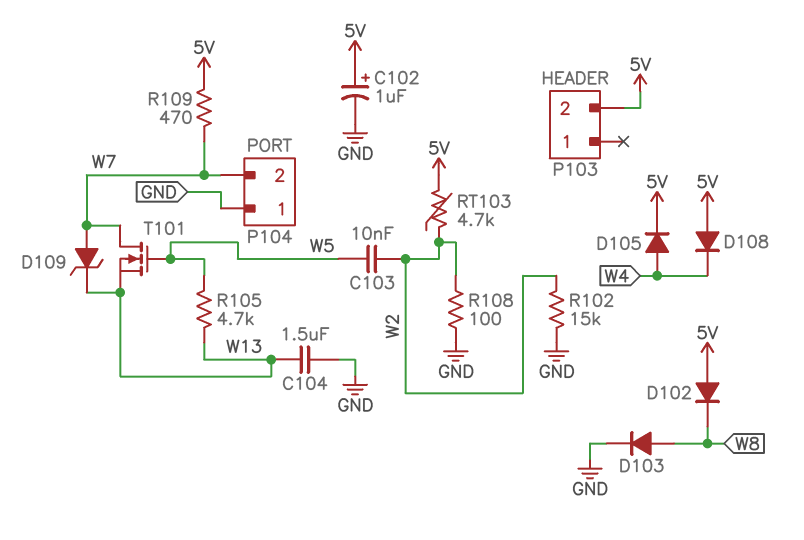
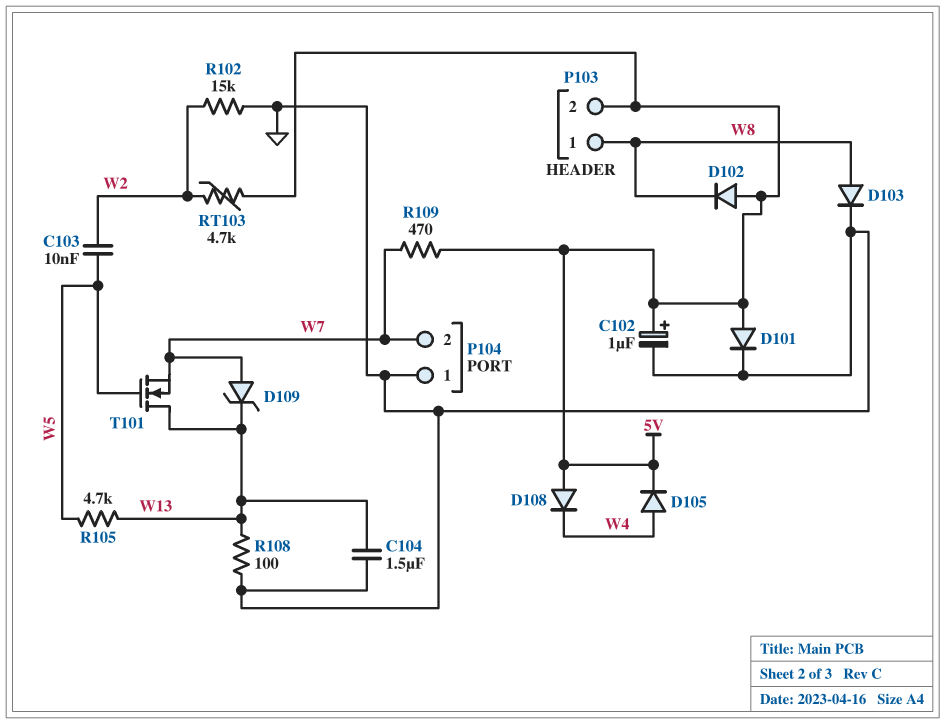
D101: none -> diode (A 5V, K GND)
P103 pin 1: none -> W8
R108: 100 (GND, W2) -> 100 (GND, W13)
T101: NMOS (G W5, D W7, S W13) -> NMOS (G W5, D W13, S W7)

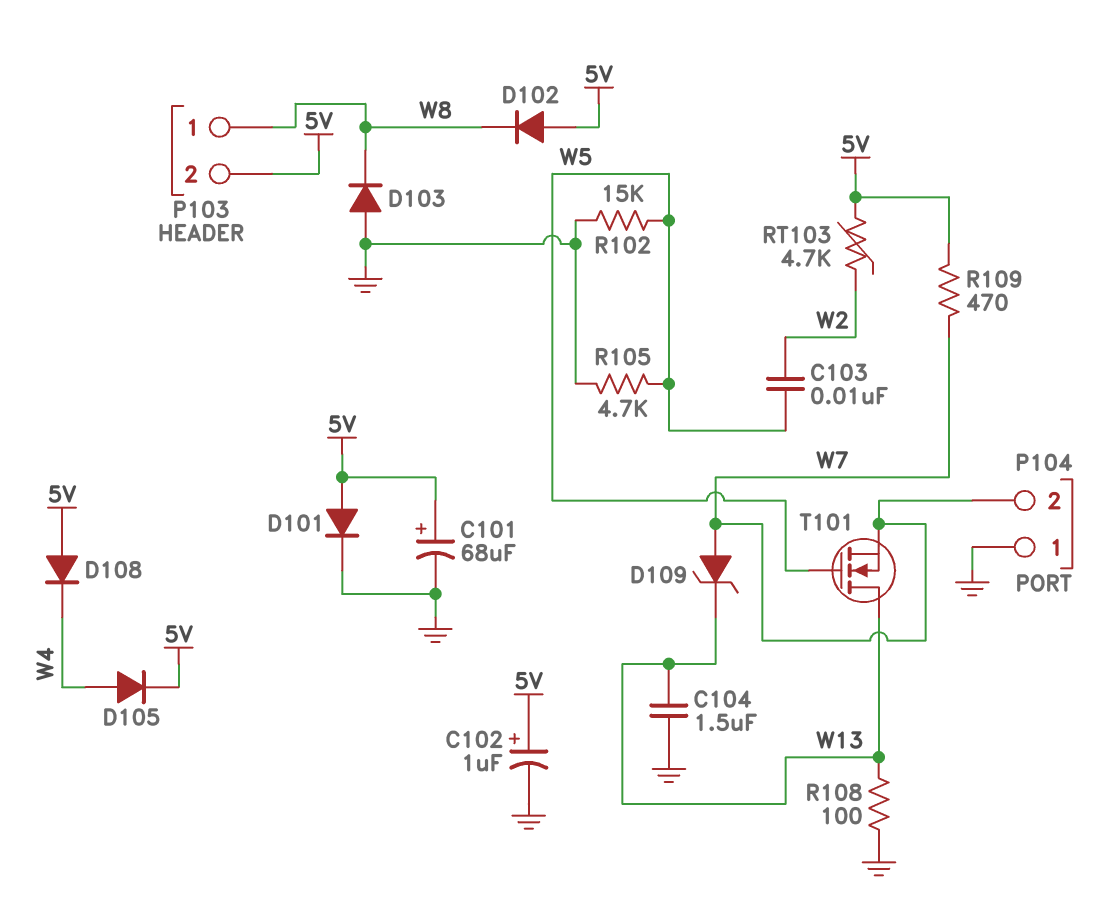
C101: none -> 68uF (plus 5V, minus GND)
D103: diode (A W8, K GND) -> diode (A GND, K W8)
R102: 15k (GND, W2) -> 15k (GND, W5)
R105: 4.7k (W5, W13) -> 4.7k (GND, W5)

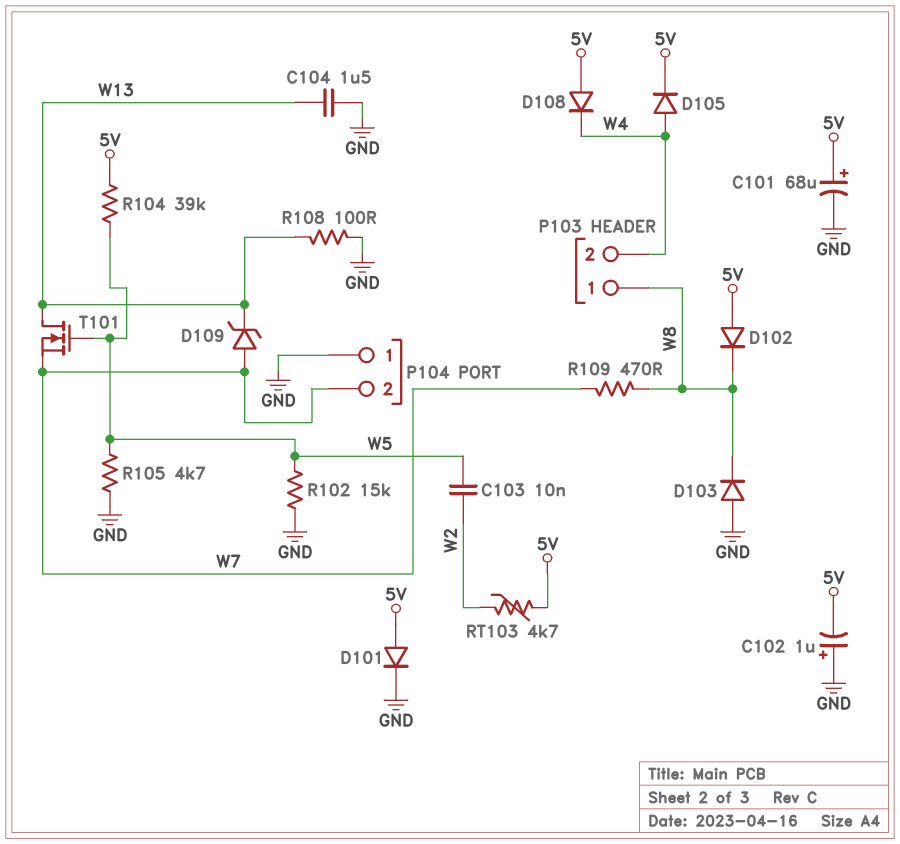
C102: 1uF (plus 5V, minus GND) -> 1uF (plus GND, minus 5V)
P103 pin 2: 5V -> W4
R104: none -> 39k (5V, W5)
R109: 470 (5V, W7) -> 470 (W7, W8)

